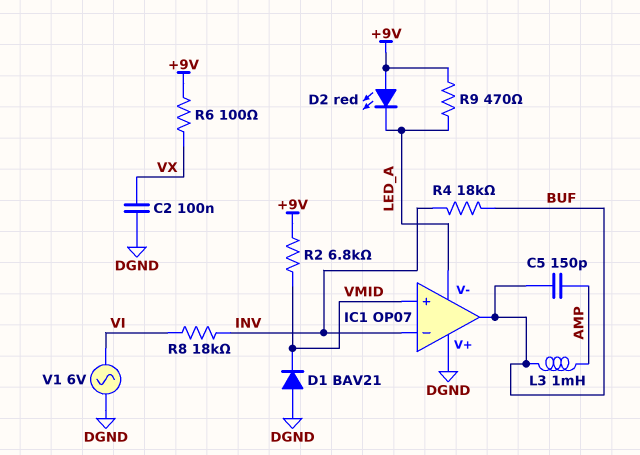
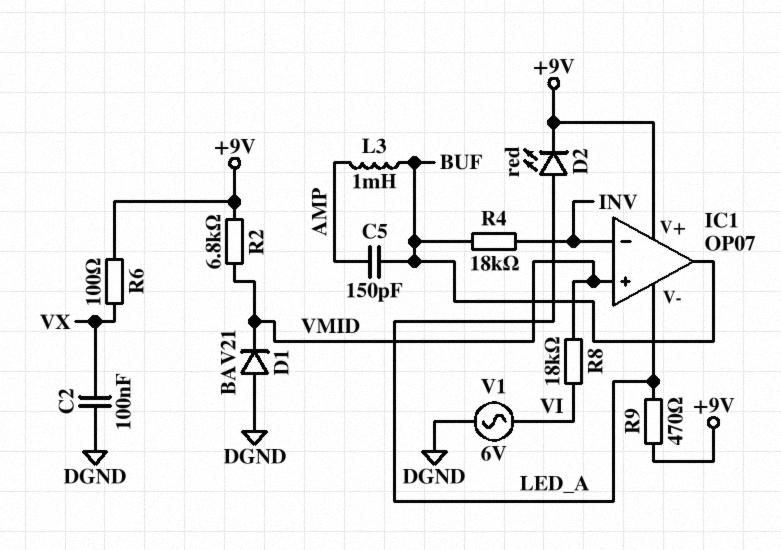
D2: LED red (A +9V, K LED_A) -> LED red (A LED_A, K +9V)
IC1 pin V+: DGND -> +9V
R8: 18k (INV, VI) -> 18k (VI, VMID)

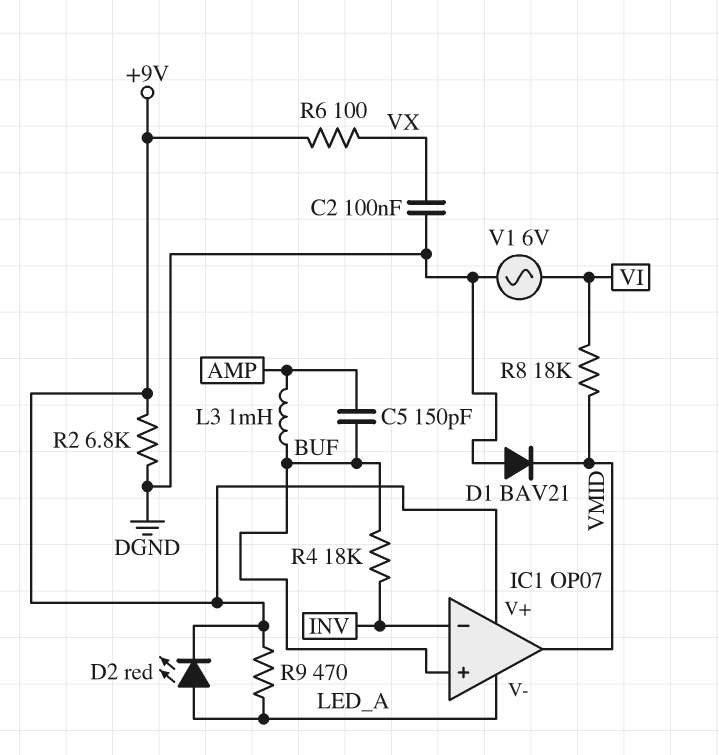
IC1 pin in+: VMID -> BUF
IC1 pin out: BUF -> VMID
R2: 6.8k (+9V, VMID) -> 6.8k (+9V, DGND)

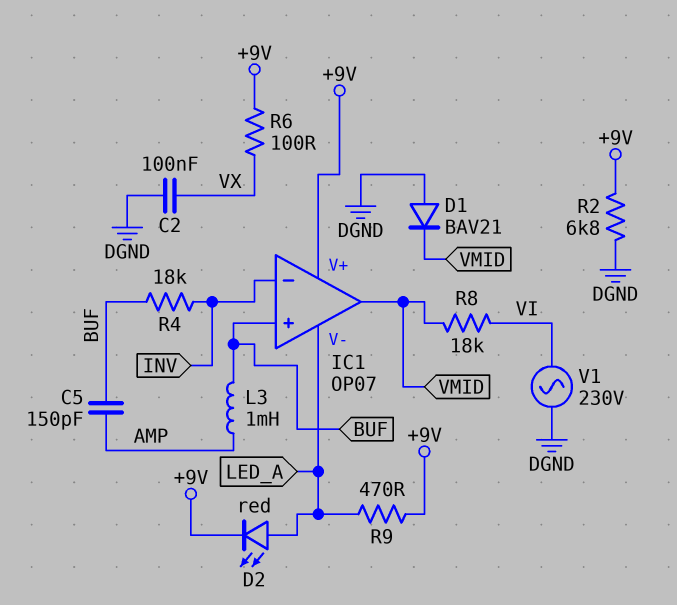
V1: AC 6V (DGND, VI) -> AC 230V (DGND, VI)

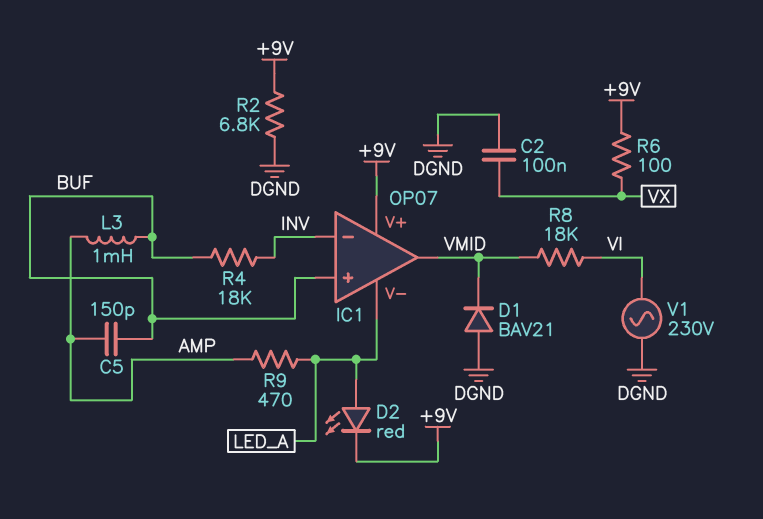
R9: 470 (+9V, LED_A) -> 470 (AMP, LED_A)

